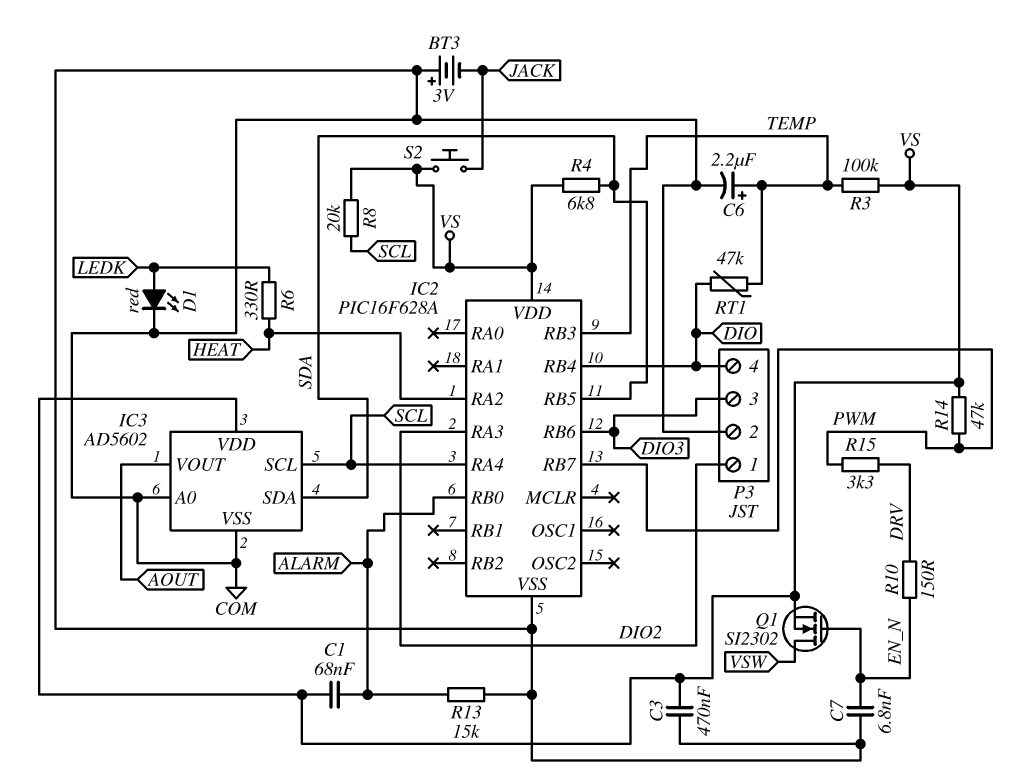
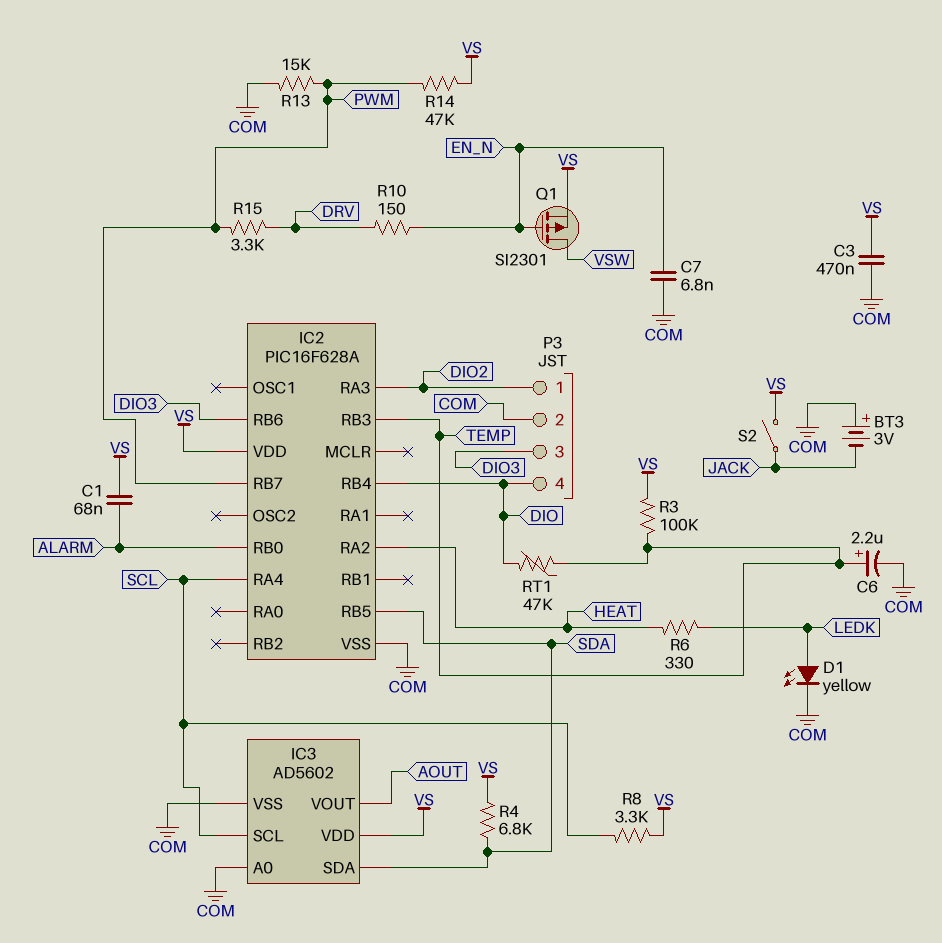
D1: LED red (A LEDK, K COM) -> LED yellow (A LEDK, K COM)
Q1: NMOS SI2302 (G EN_N, D VSW, S VS) -> PMOS SI2301 (G EN_N, D VSW, S VS)
R8: 20k (SCL, VS) -> 3.3k (SCL, VS)
R13: 15k (ALARM, COM) -> 15k (COM, PWM)
S2: button (JACK, VS) -> switch (JACK, VS)

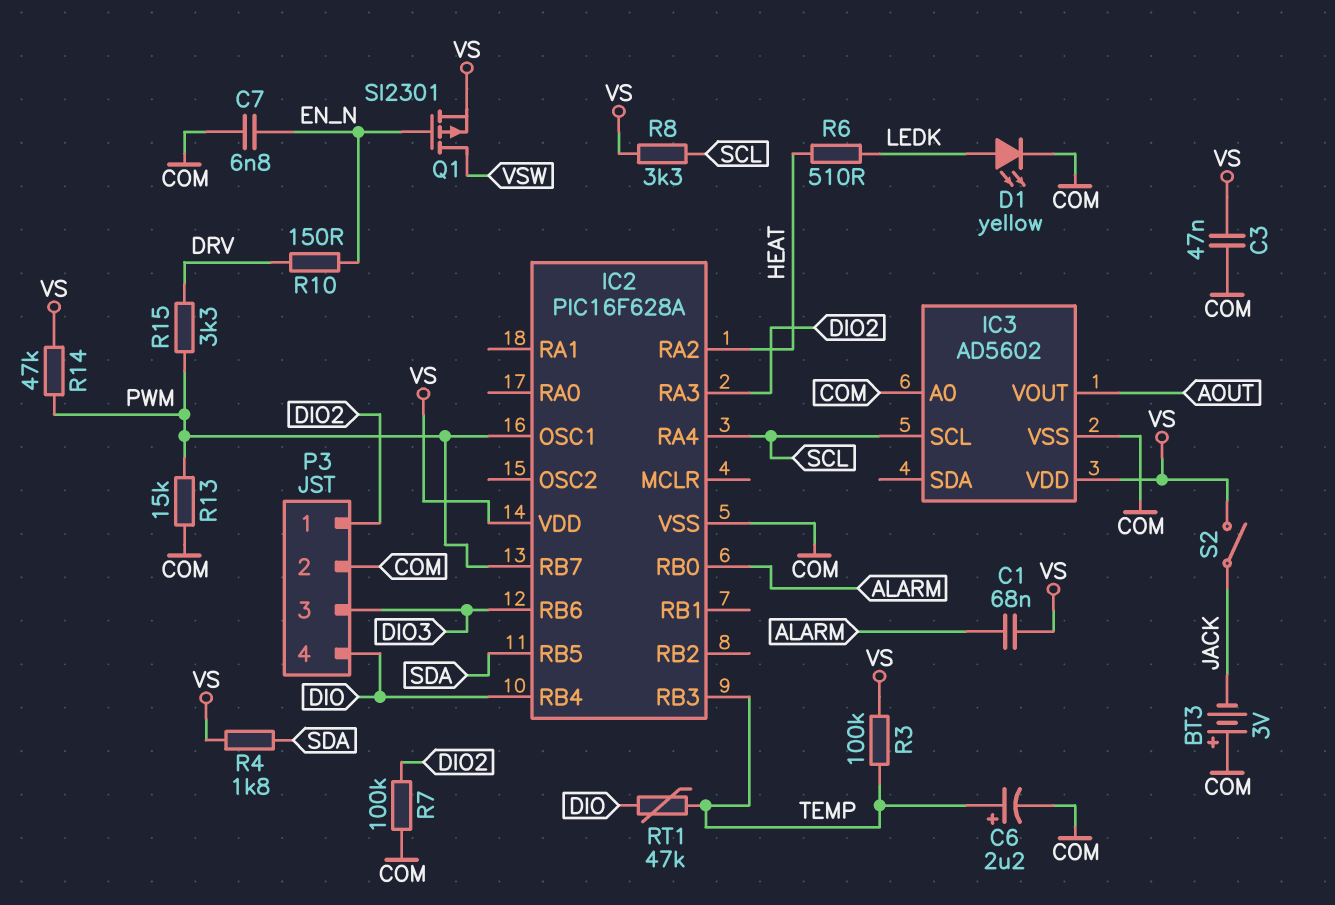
C3: 470nF (COM, VS) -> 47nF (COM, VS)
IC2 pin OSC1: none -> PWM
IC3 pin SDA: SDA -> none
R4: 6.8k (SDA, VS) -> 1.8k (SDA, VS)
R6: 330 (HEAT, LEDK) -> 510 (HEAT, LEDK)
R7: none -> 100k (COM, DIO2)

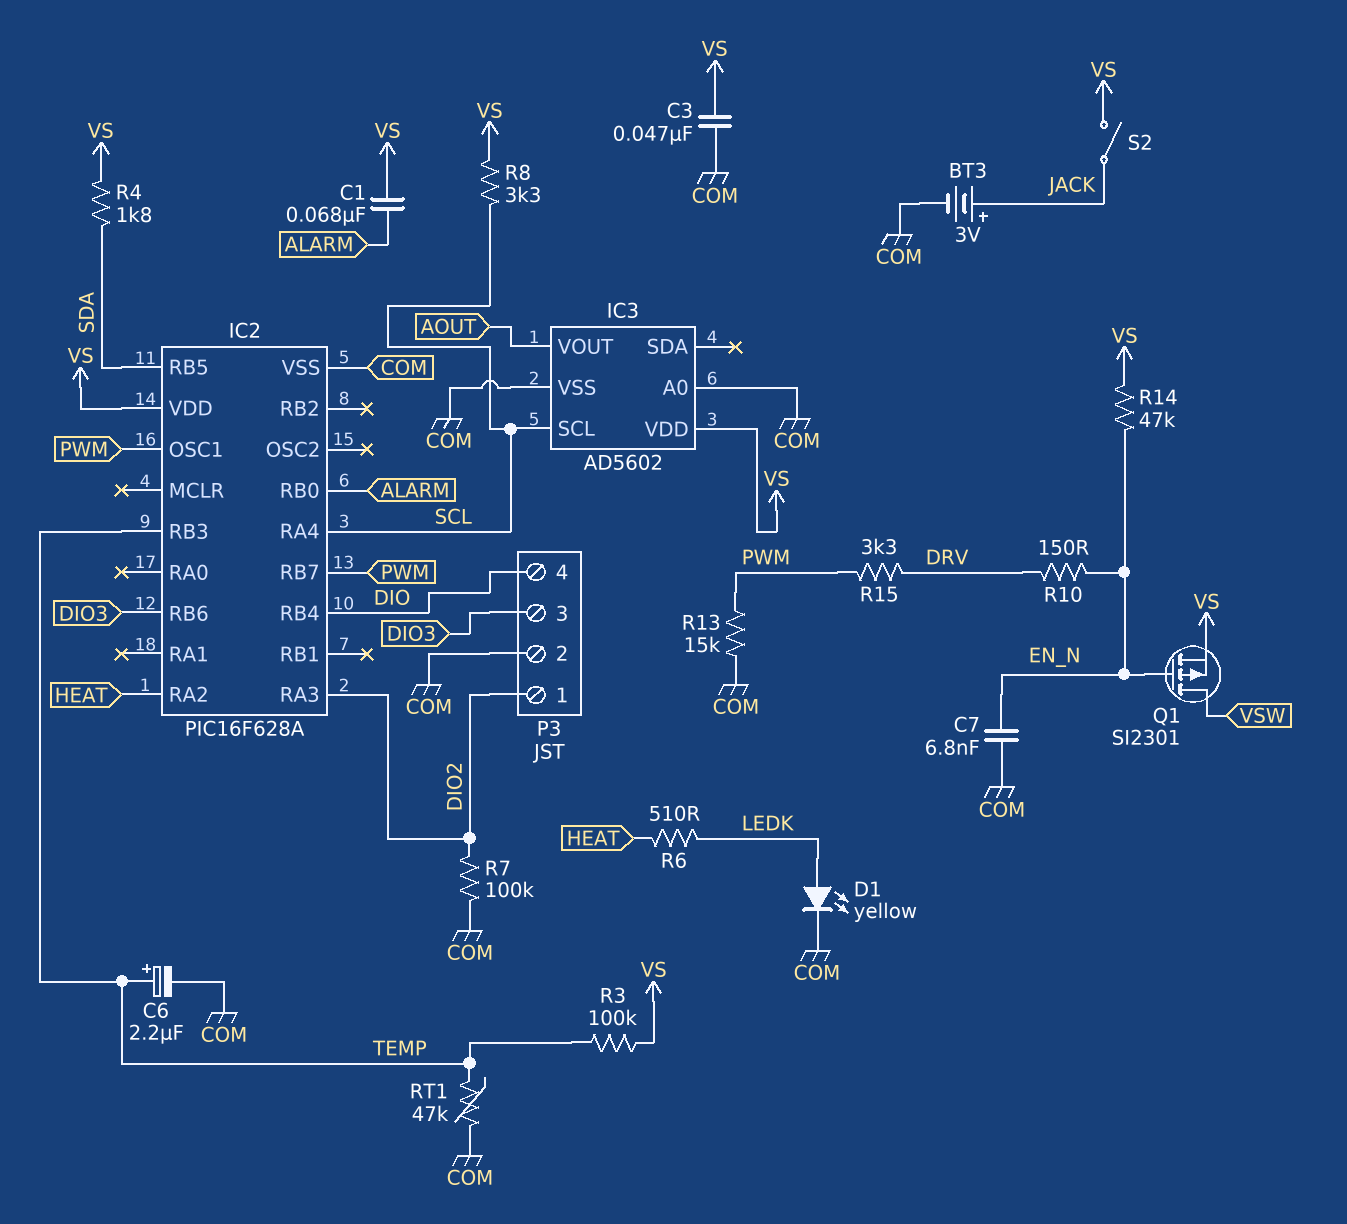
BT3: 3V (plus COM, minus JACK) -> 3V (plus JACK, minus COM)
R14: 47k (PWM, VS) -> 47k (EN_N, VS)
RT1: 47k (DIO, TEMP) -> 47k (COM, TEMP)

